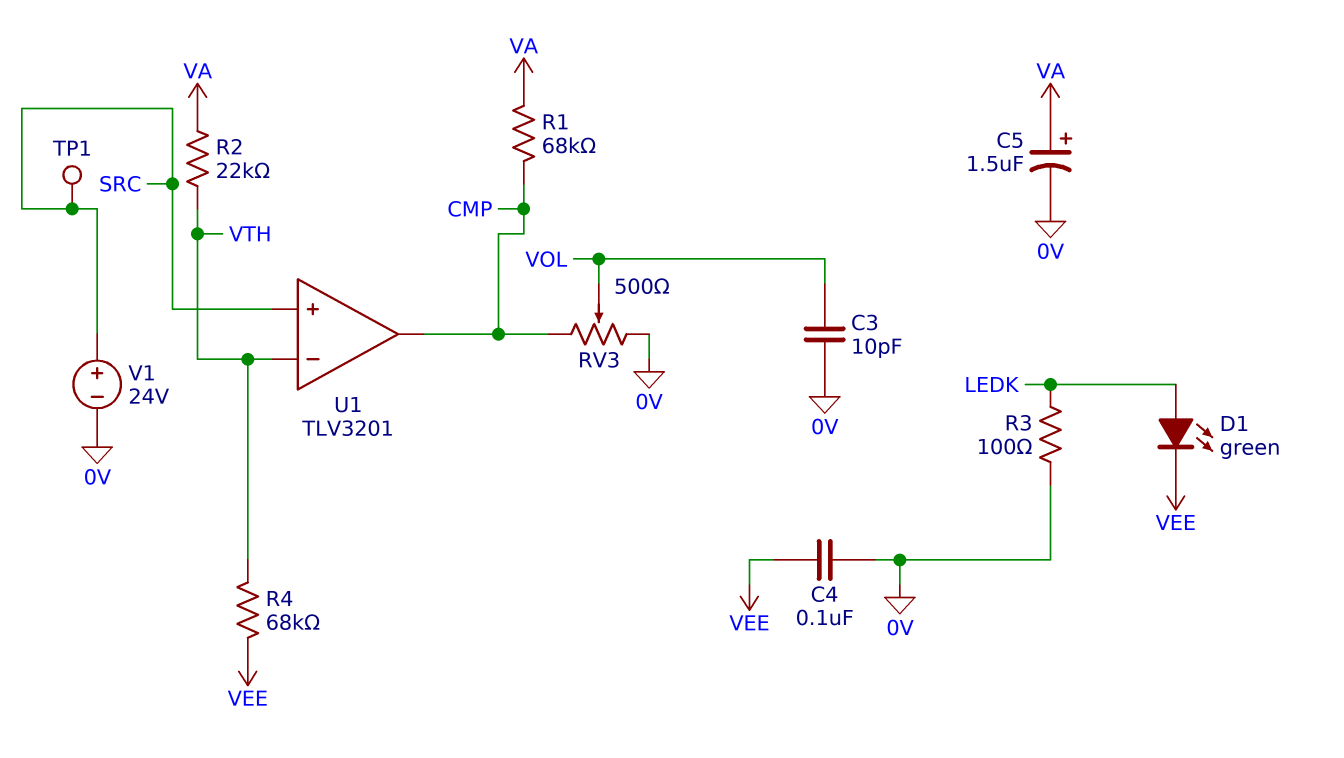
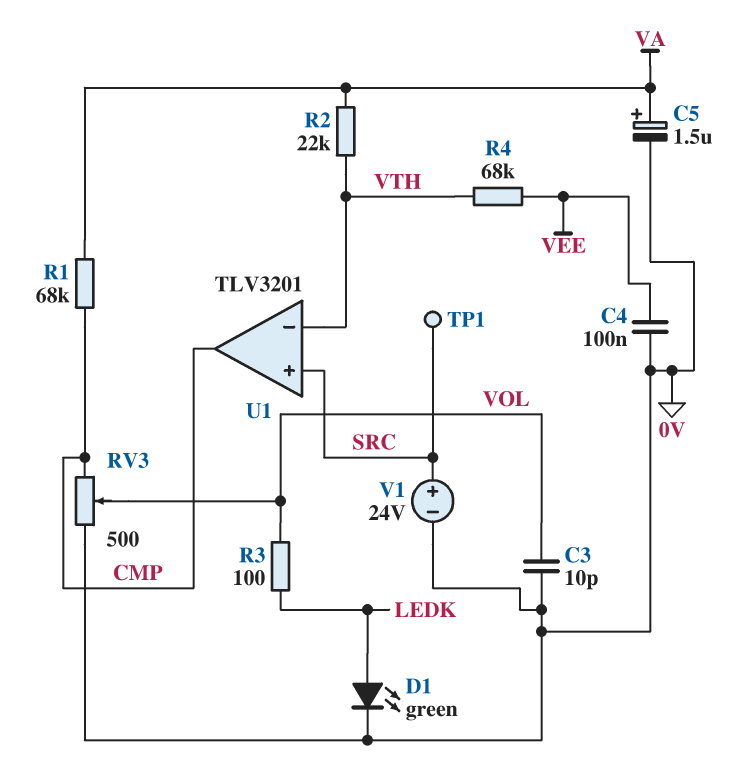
D1: LED green (A LEDK, K VEE) -> LED green (A LEDK, K 0V)
R3: 100 (0V, LEDK) -> 100 (LEDK, VOL)

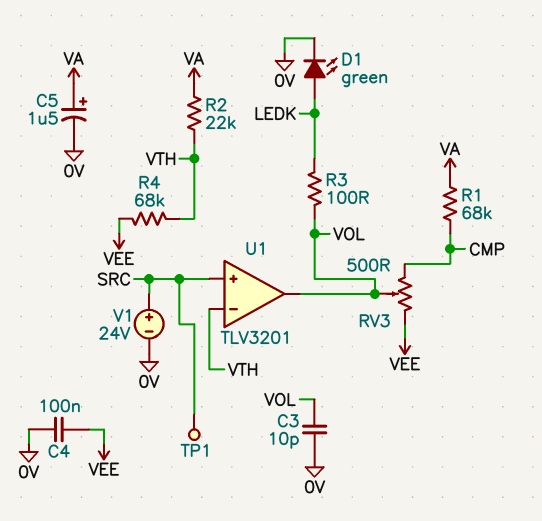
RV3: 500 (0V, CMP, wiper VOL) -> 500 (CMP, VEE, wiper VOL)
U1 pin out: CMP -> VOL

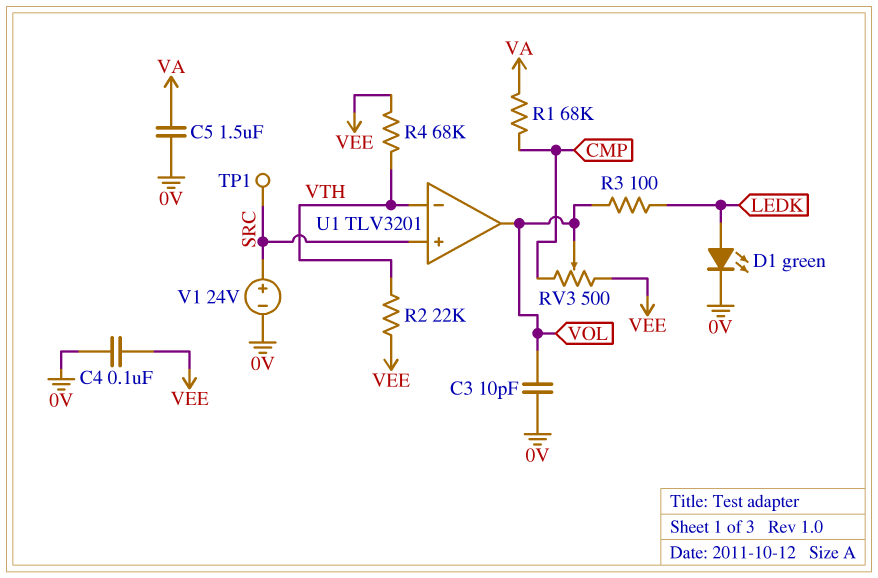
C5: 1.5uF (plus VA, minus 0V) -> 1.5uF (0V, VA)
R2: 22k (VA, VTH) -> 22k (VEE, VTH)

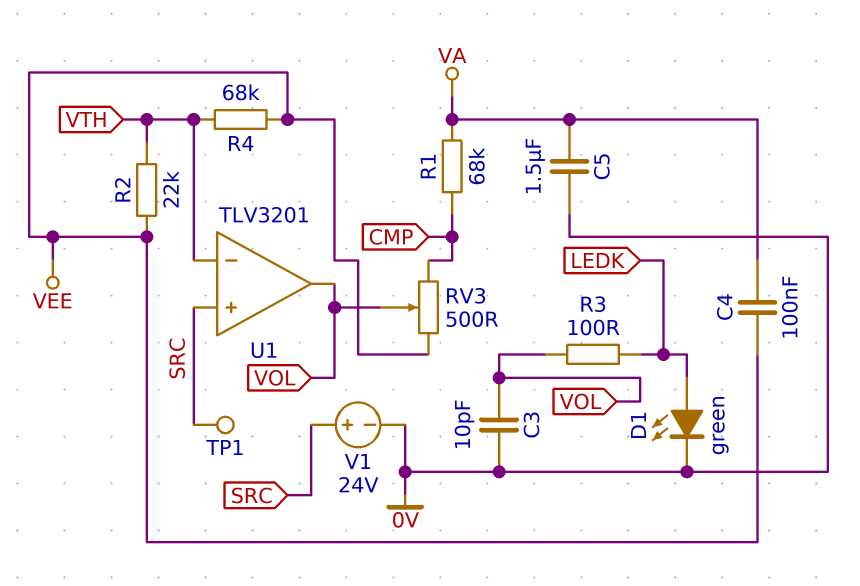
C4: 100nF (0V, VEE) -> 100nF (VA, VEE)

